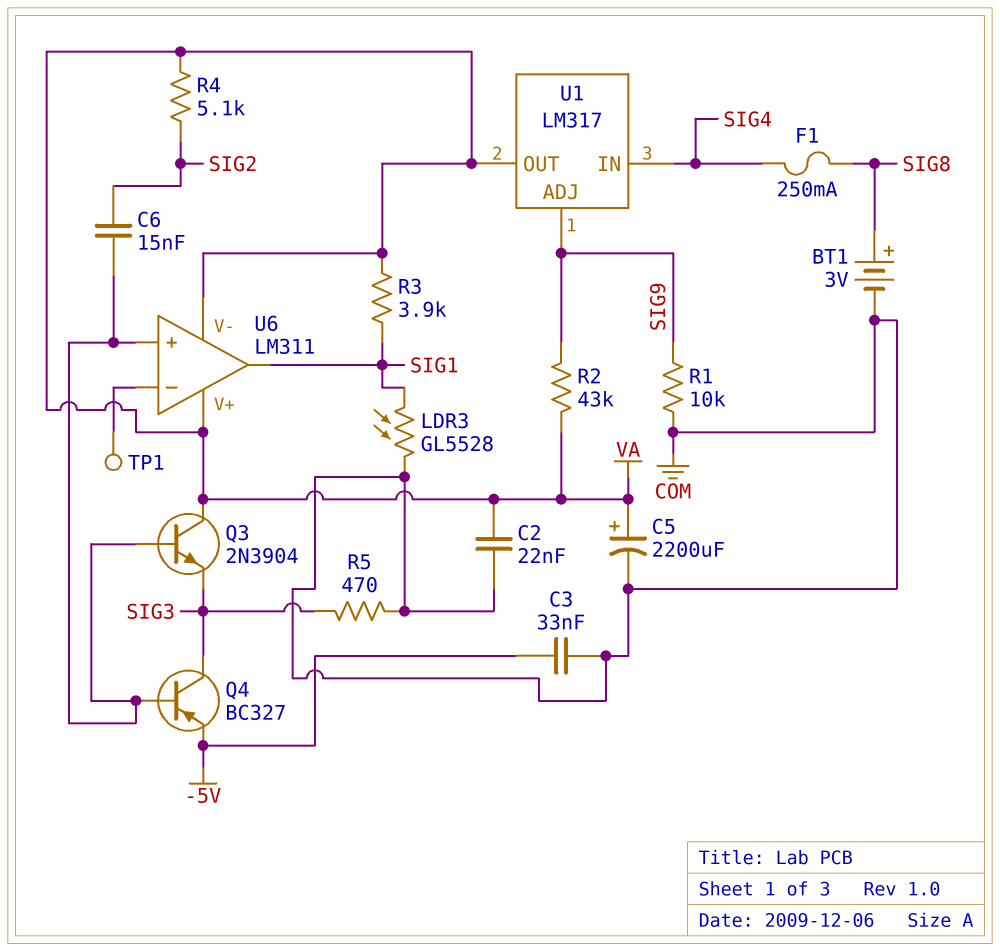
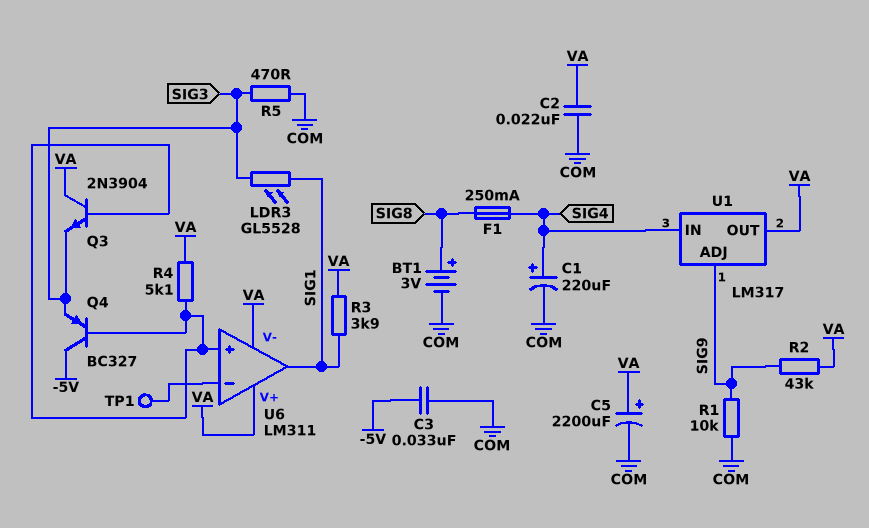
C1: none -> 220uF (plus SIG4, minus COM)
C6: 15nF (SIG2, U6/in+) -> none
LDR3: GL5528 (COM, SIG1) -> GL5528 (SIG1, SIG3)
Q4: PNP BC327 (B U6/in+, C SIG3, E -5V) -> PNP BC327 (B U6/in+, C -5V, E SIG3)
R4: 5.1k (SIG2, VA) -> 5.1k (U6/in+, VA)

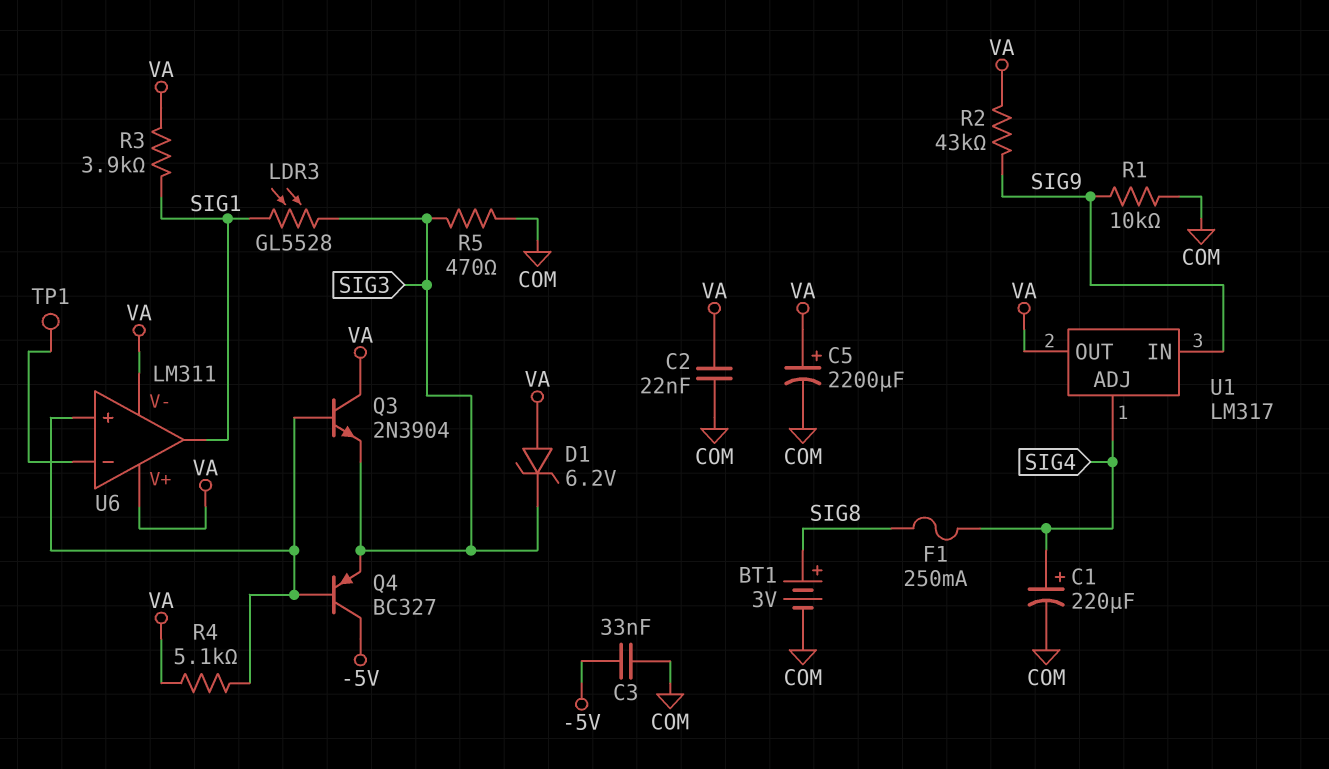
D1: none -> zener 6.2V (A VA, K SIG3)
U1 pin ADJ: SIG9 -> SIG4
U1 pin IN: SIG4 -> SIG9

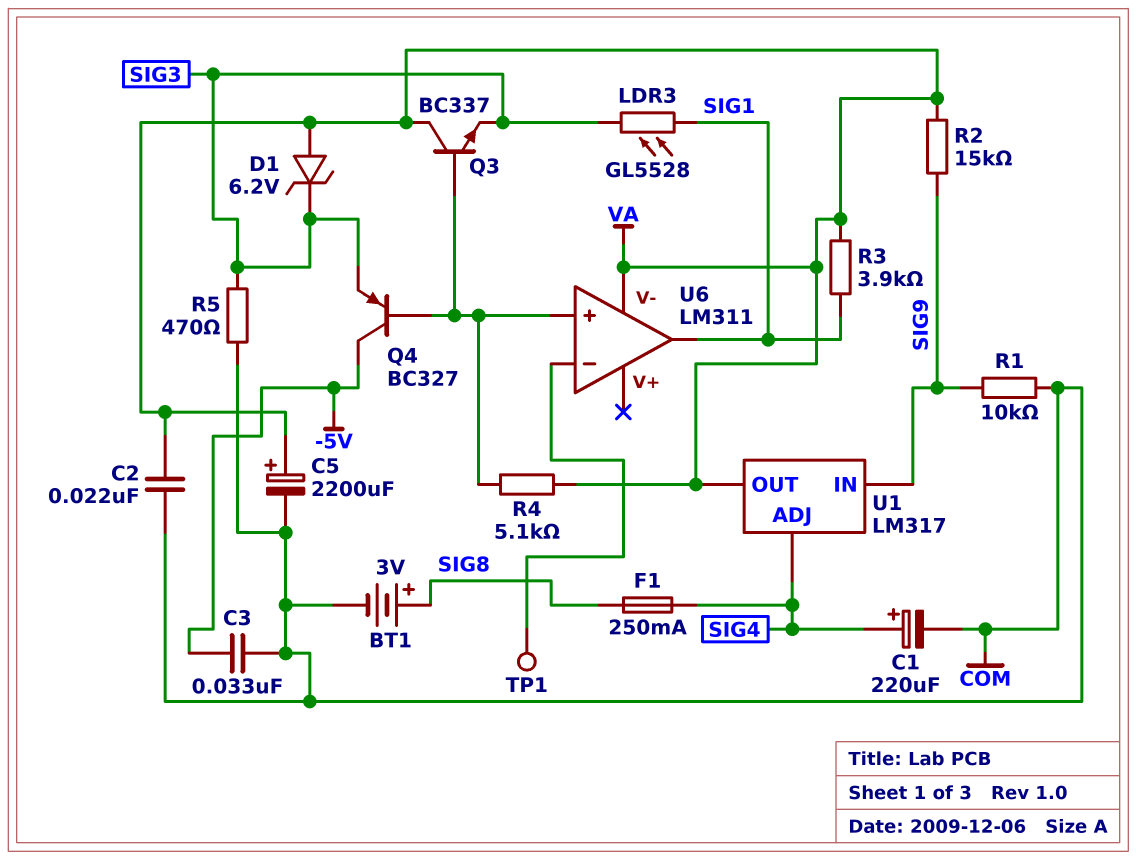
Q3: NPN 2N3904 (B U6/in+, C VA, E SIG3) -> NPN BC337 (B U6/in+, C VA, E SIG3)
R2: 43k (SIG9, VA) -> 15k (SIG9, VA)
U6 pin V+: VA -> none

